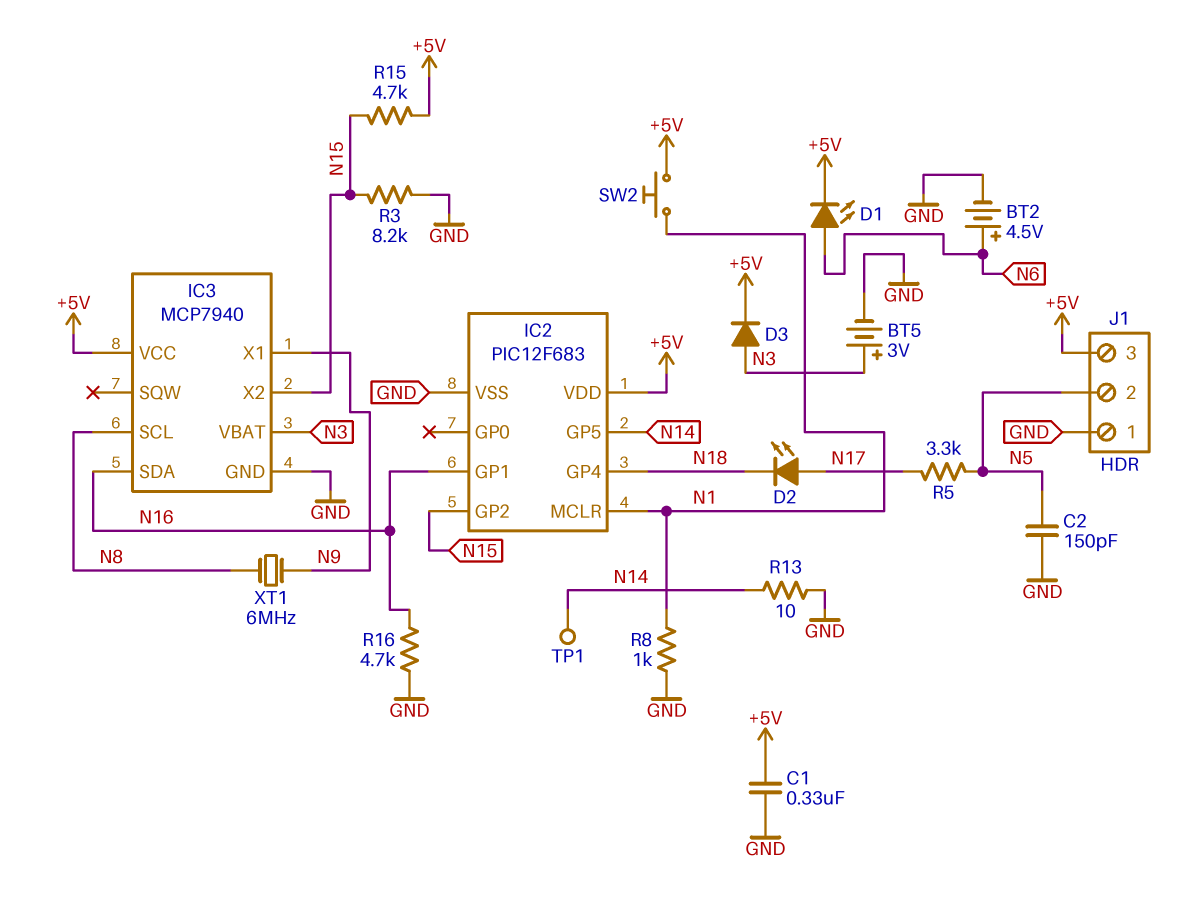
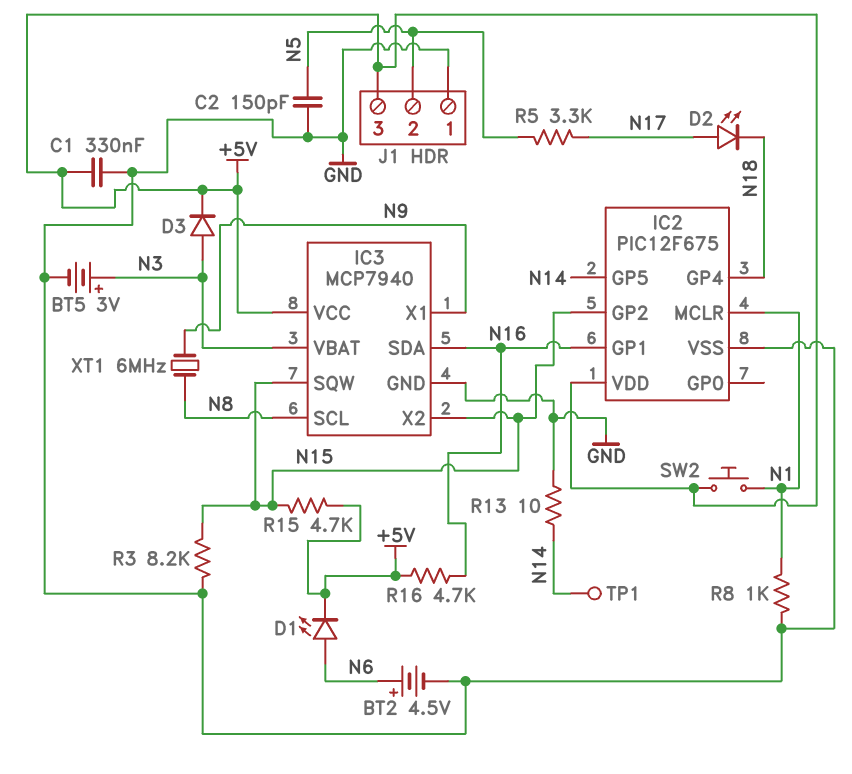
IC2: PIC12F683 -> PIC12F675
IC3 pin SQW: none -> N15
R16: 4.7k (GND, N16) -> 4.7k (+5V, N16)

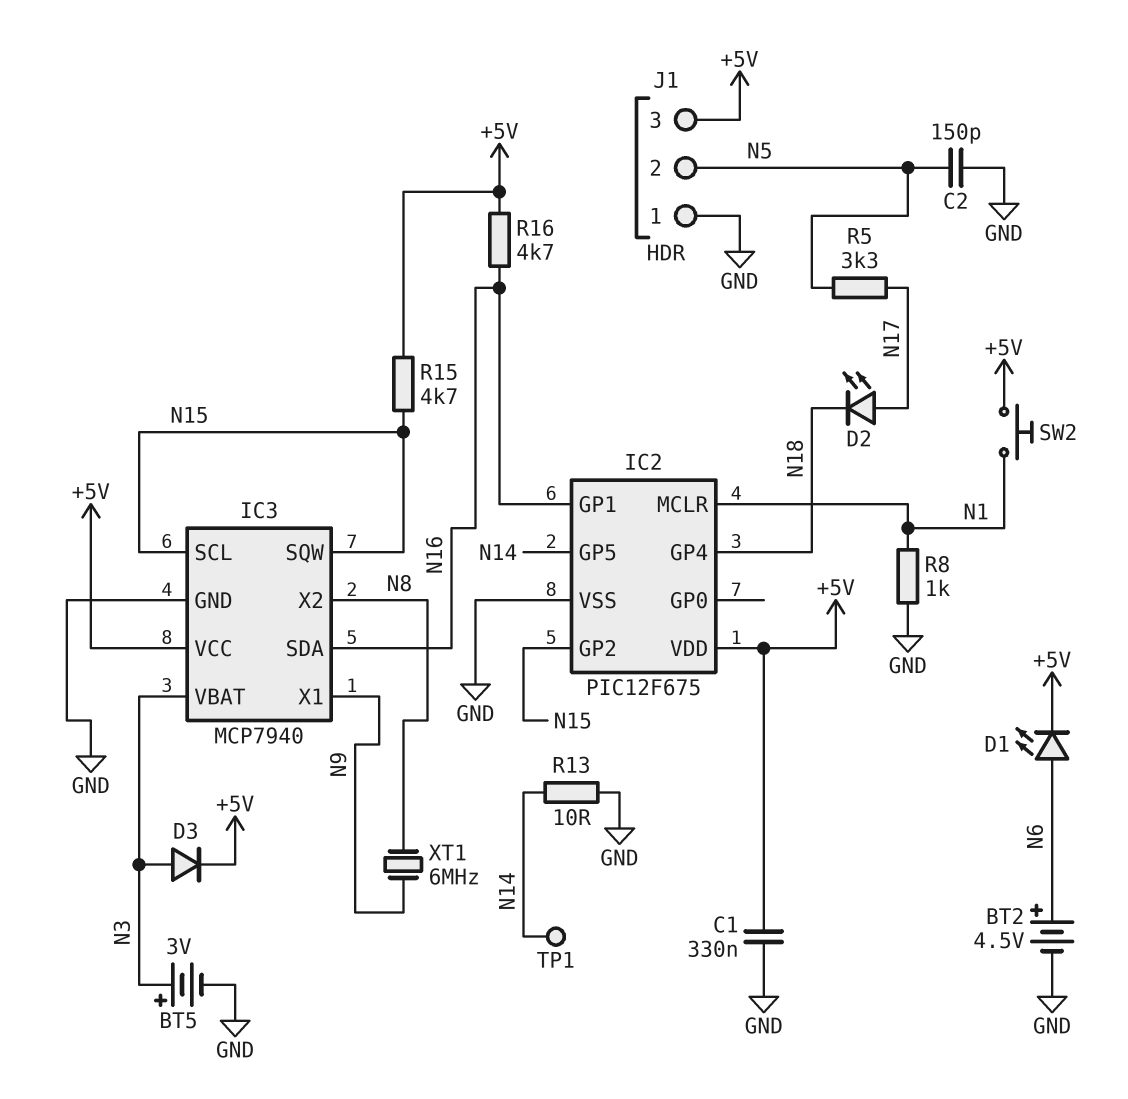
IC3 pin SCL: N8 -> N15
IC3 pin X2: N15 -> N8
R3: 8.2k (GND, N15) -> none

